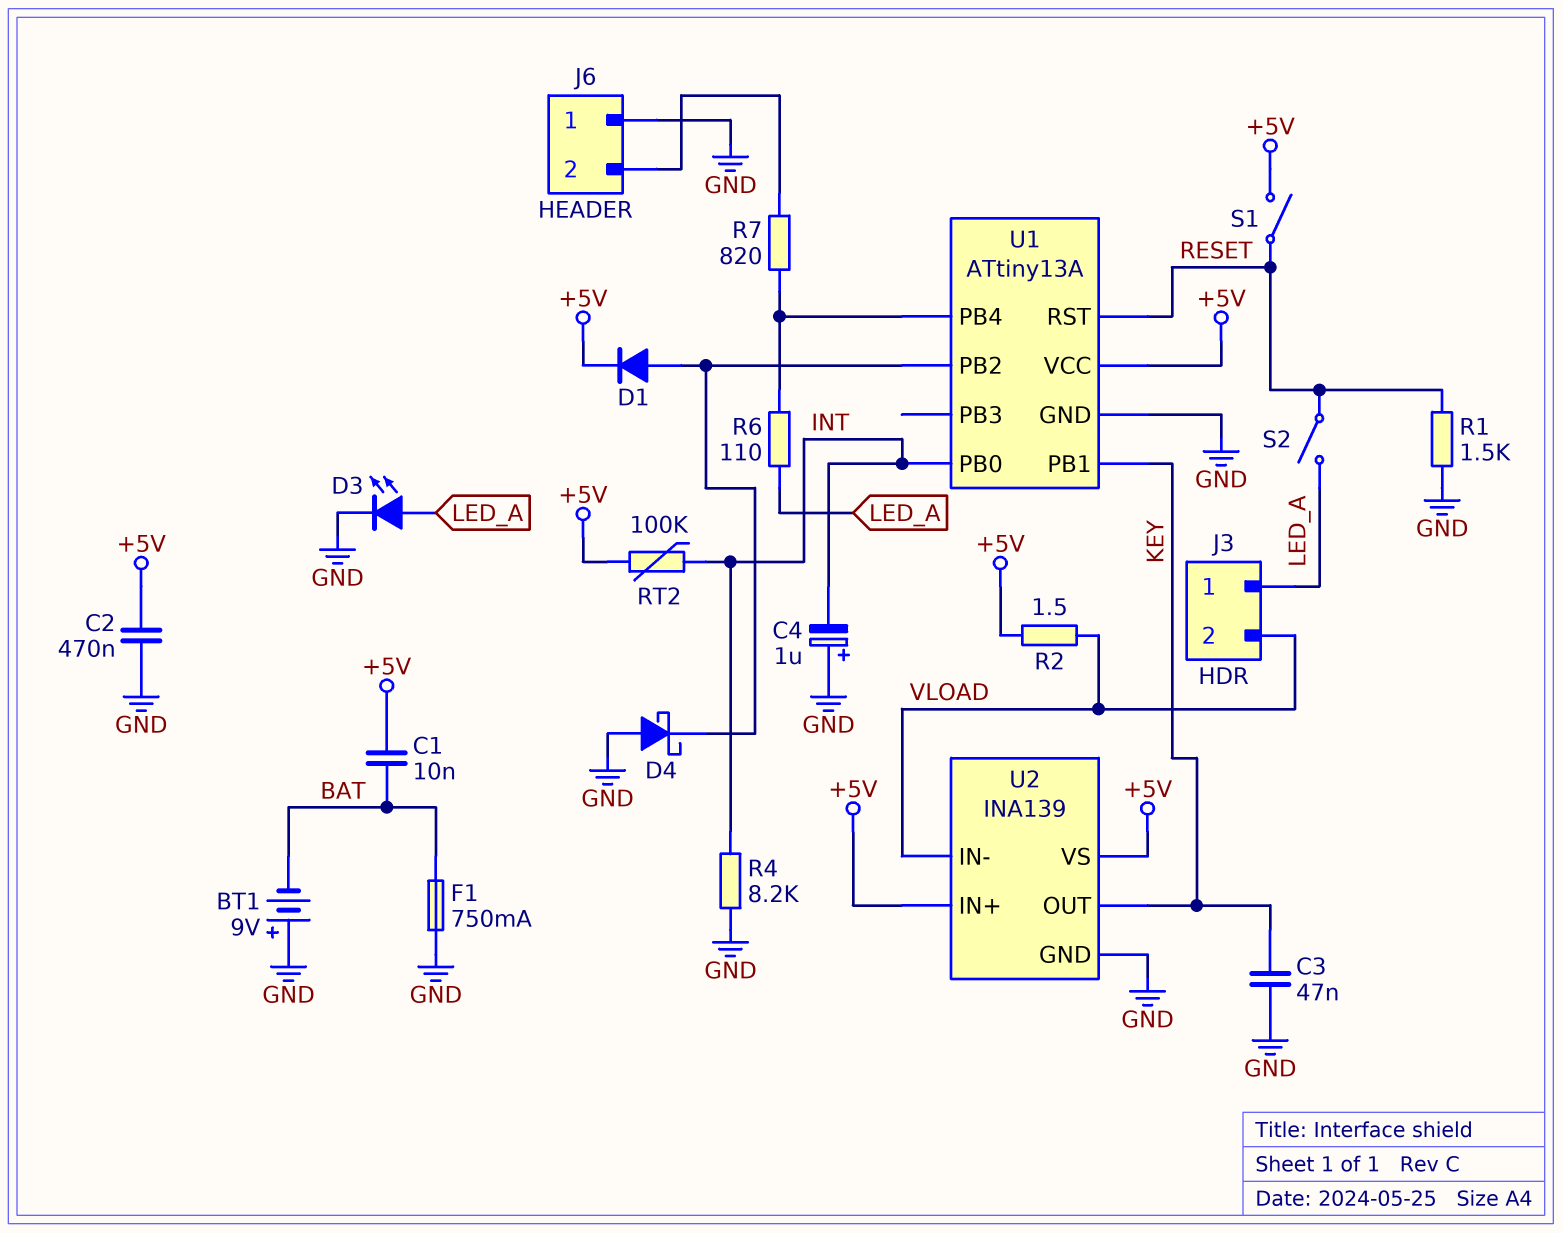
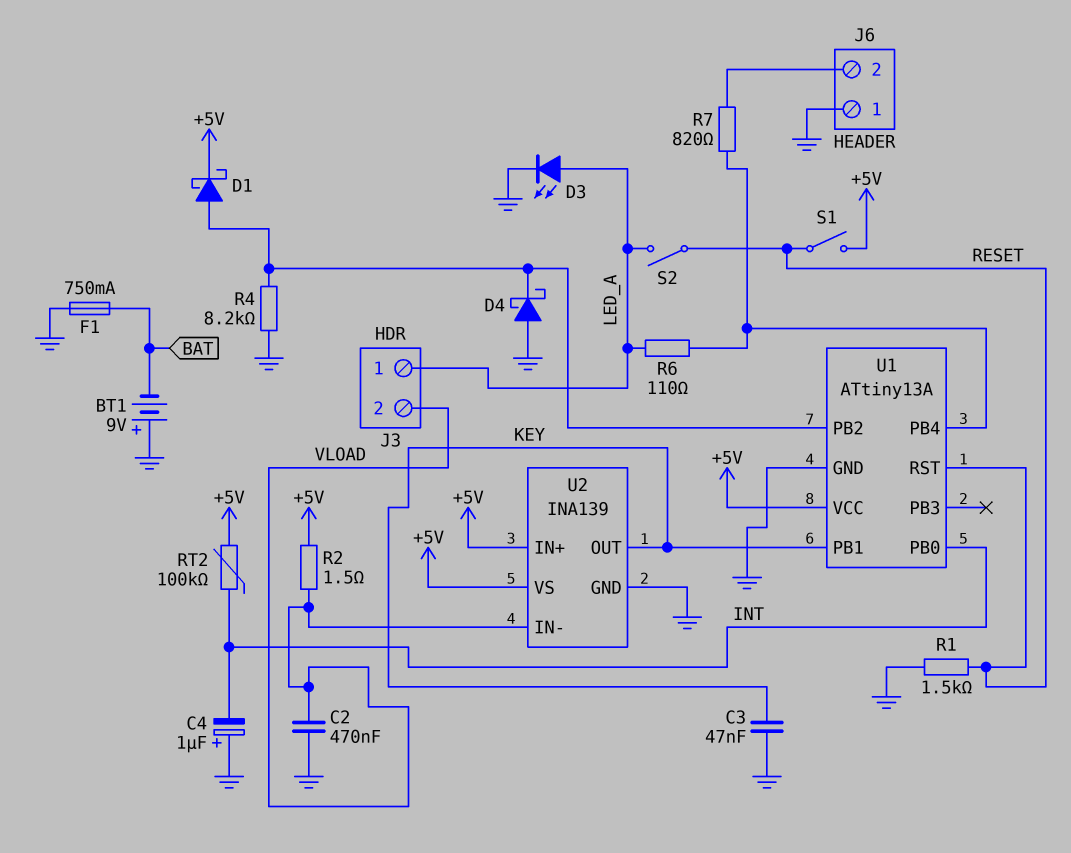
C1: 10nF (+5V, BAT) -> none
C2: 470nF (+5V, GND) -> 470nF (GND, VLOAD)
D1: diode (A U1/PB2, K +5V) -> schottky (A U1/PB2, K +5V)
R4: 8.2k (GND, INT) -> 8.2k (GND, U1/PB2)

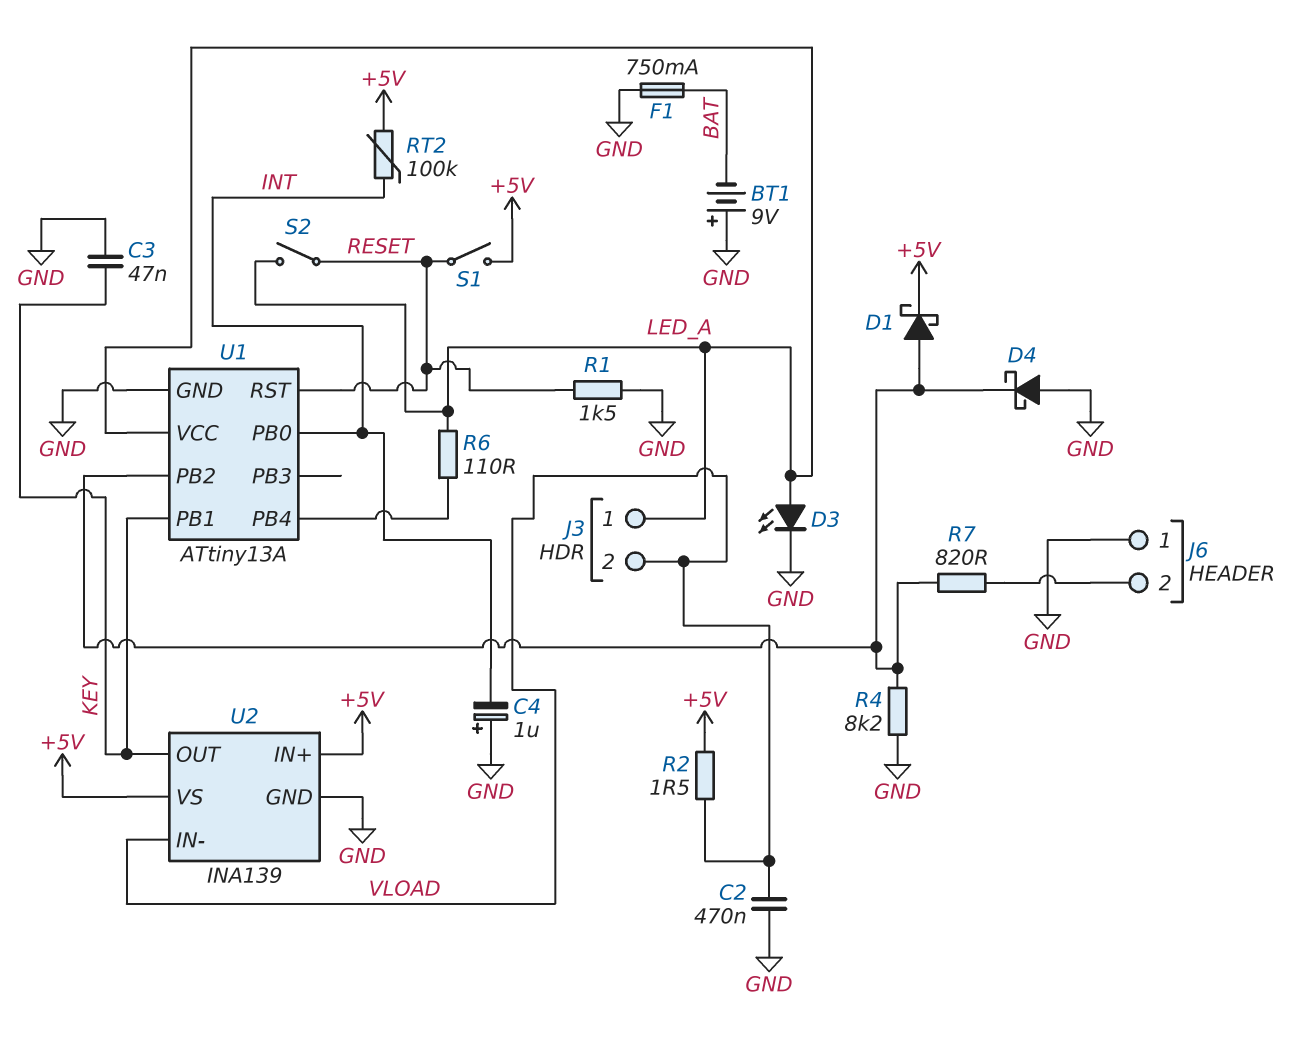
R7: 820 (J6/2, U1/PB4) -> 820 (J6/2, U1/PB2)
U1 pin VCC: +5V -> LED_A

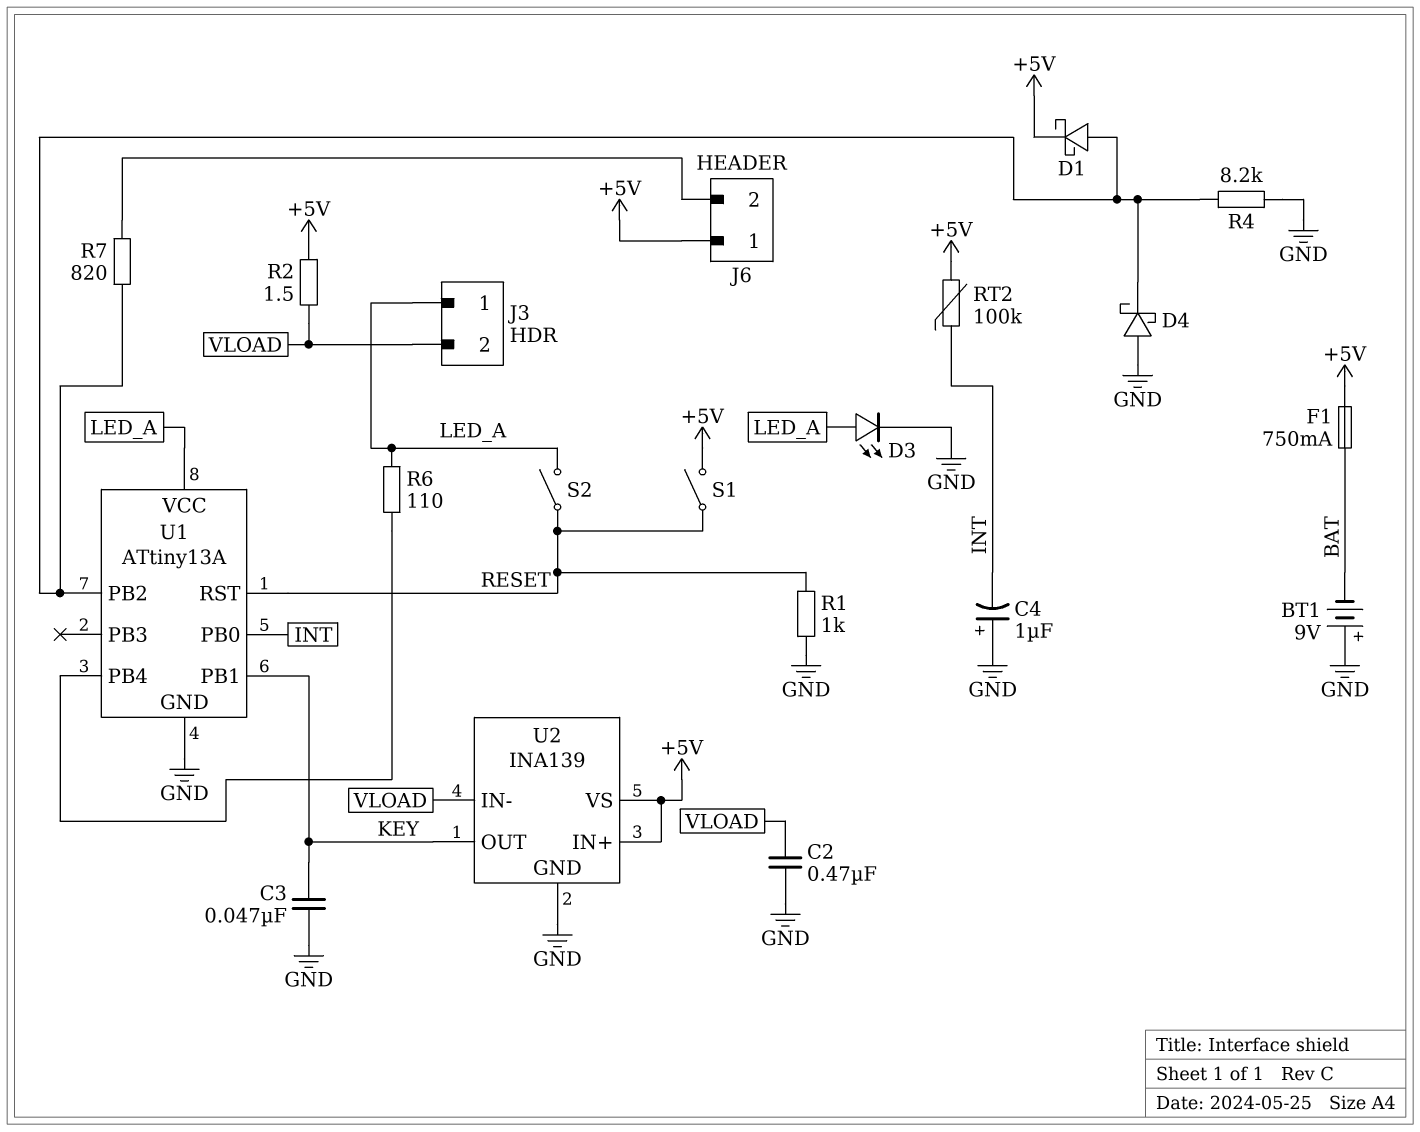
F1: 750mA (BAT, GND) -> 750mA (+5V, BAT)
J6 pin 1: GND -> +5V
R1: 1.5k (GND, RESET) -> 1k (GND, RESET)

